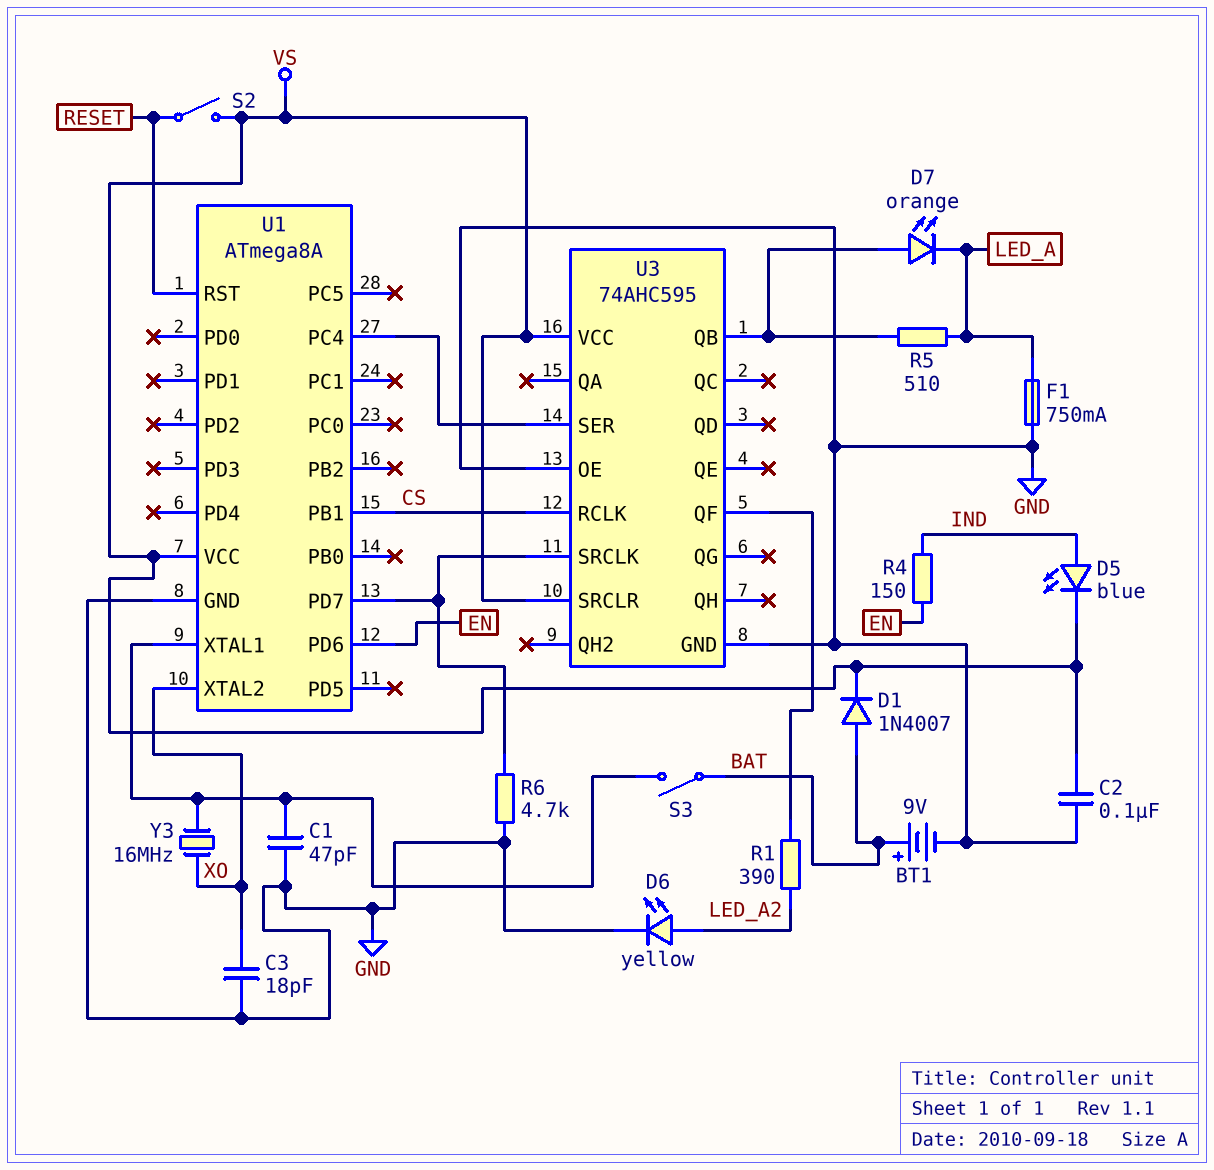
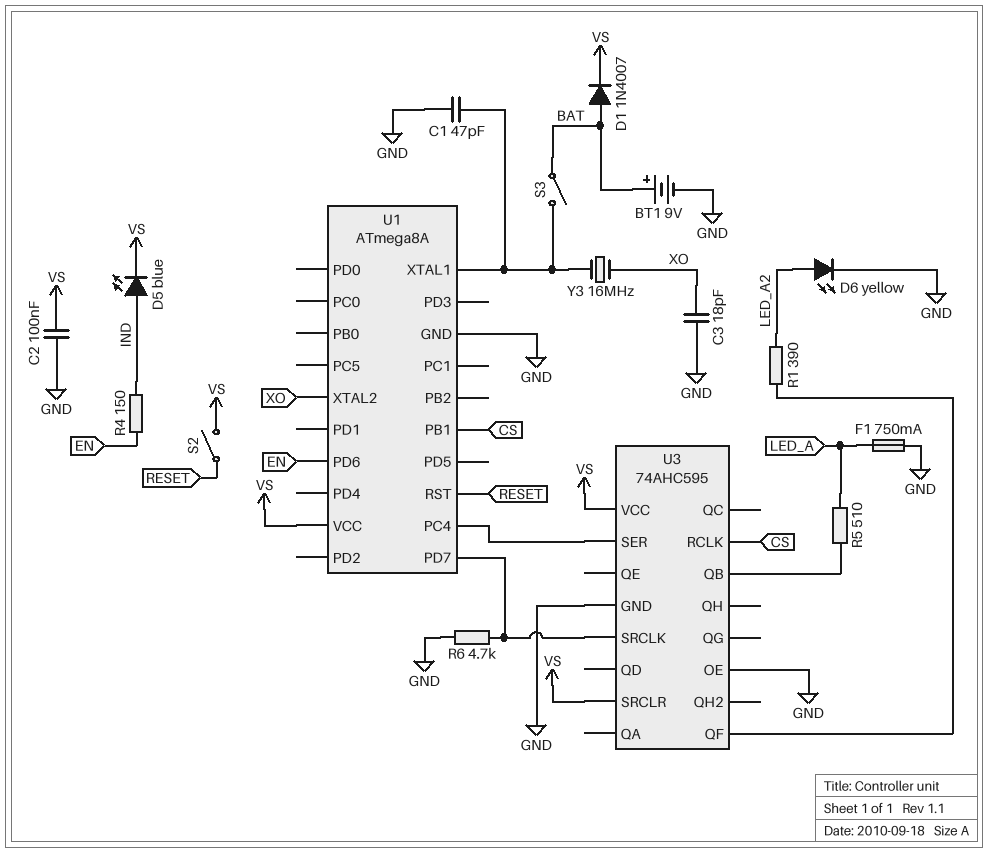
D7: LED orange (A U3/QB, K LED_A) -> none

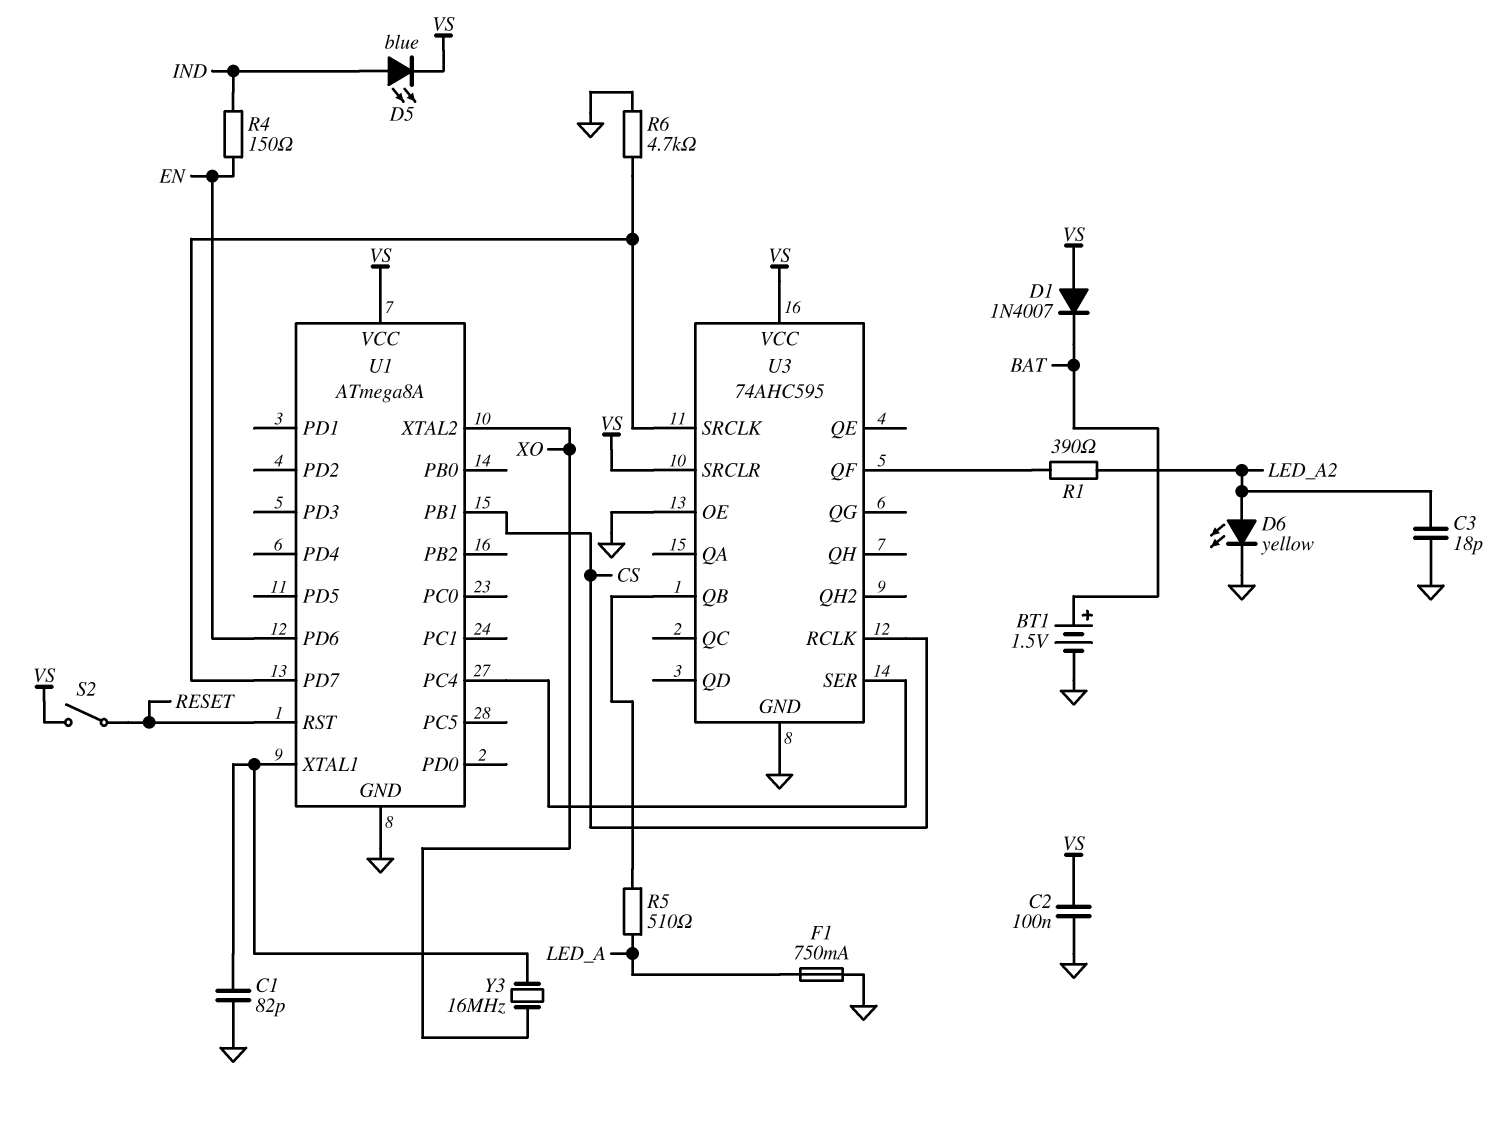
BT1: 9V (plus BAT, minus GND) -> 1.5V (plus BAT, minus GND)
C1: 47pF (GND, U1/XTAL1) -> 82pF (GND, U1/XTAL1)
C3: 18pF (GND, XO) -> 18pF (GND, LED_A2)
D1: diode 1N4007 (A BAT, K VS) -> diode 1N4007 (A VS, K BAT)
S3: switch (BAT, U1/XTAL1) -> none

